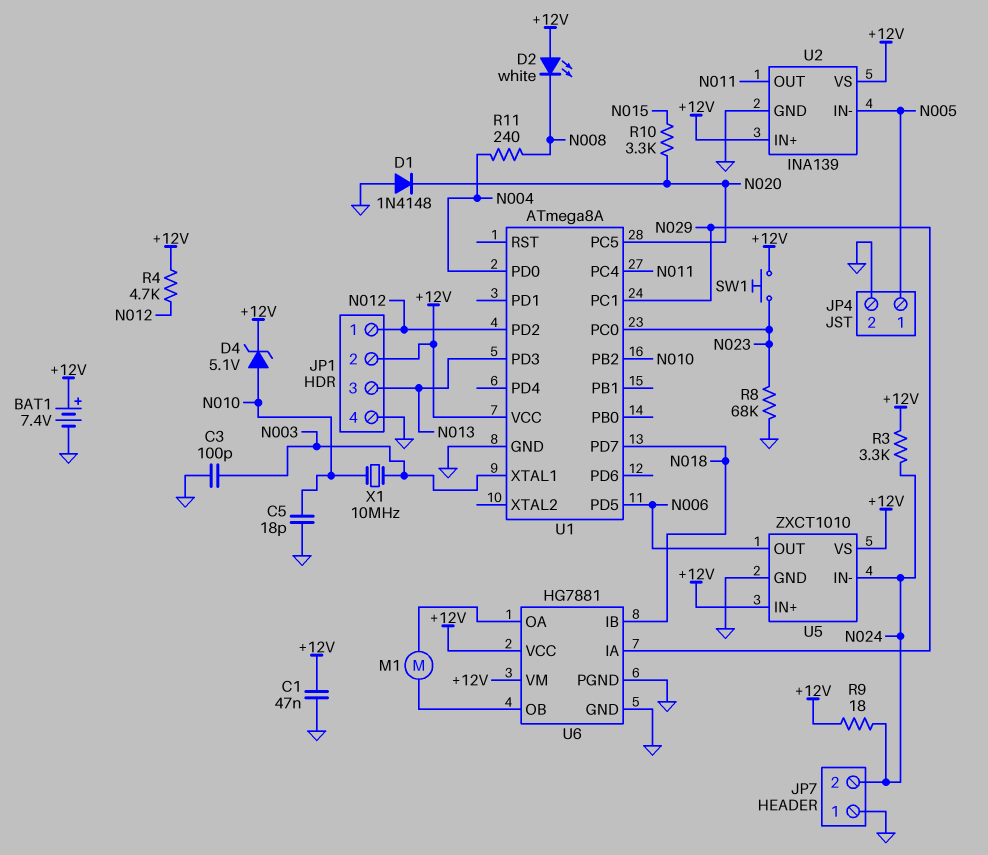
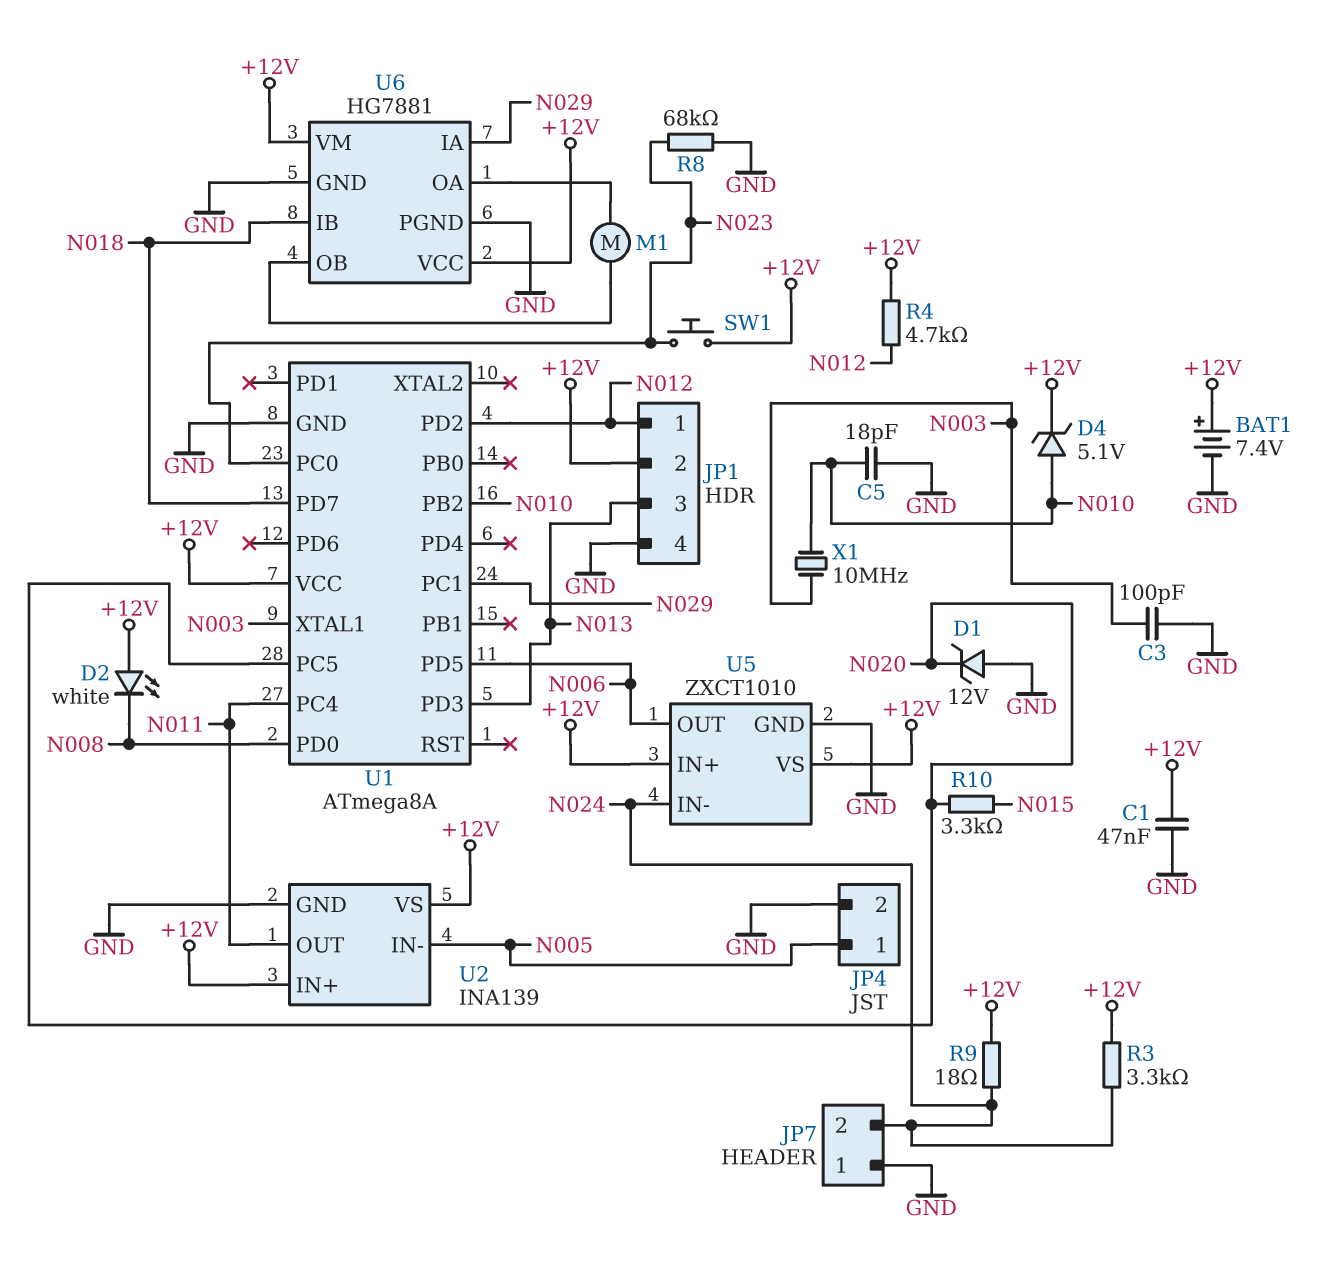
D1: diode 1N4148 (A GND, K N020) -> zener 12V (A GND, K N020)
R11: 240 (N004, N008) -> none
U1 pin PD0: N004 -> N008

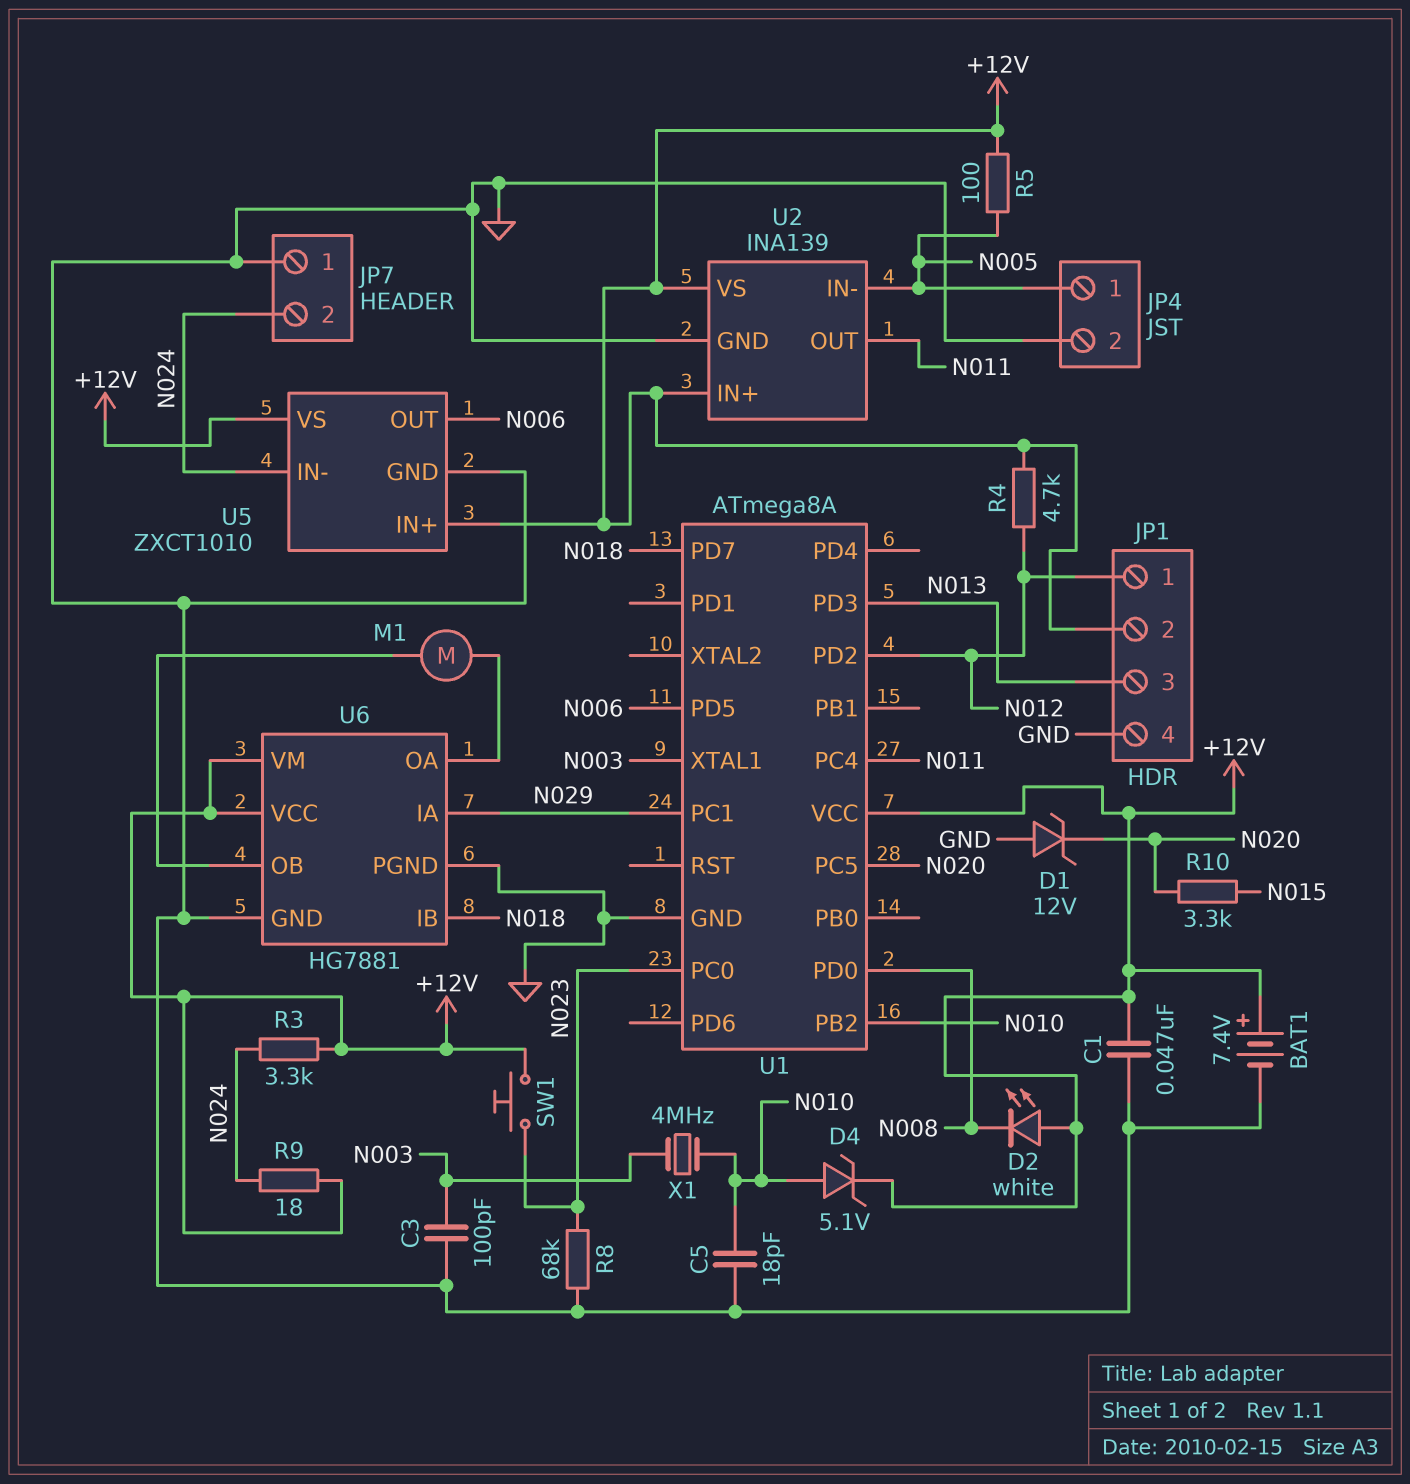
R5: none -> 100 (+12V, N005)
X1: 10MHz (N003, N010) -> 4MHz (N003, N010)

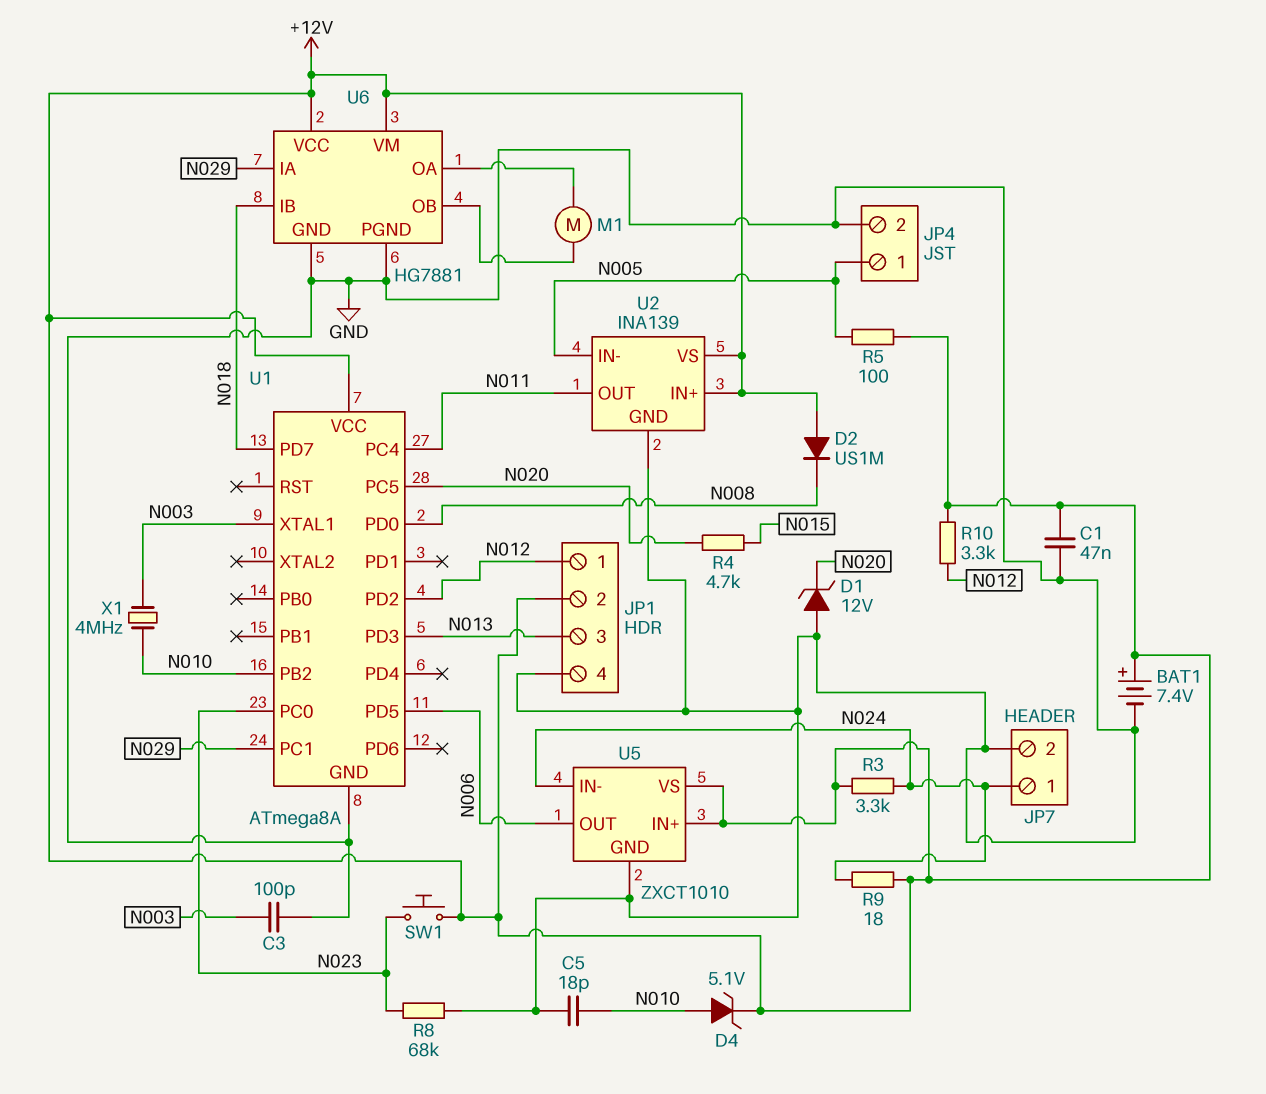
D2: LED white (A +12V, K N008) -> diode US1M (A +12V, K N008)
JP7 pin 1: GND -> N024
JP7 pin 2: N024 -> GND
R4: 4.7k (+12V, N012) -> 4.7k (N015, N020)
R10: 3.3k (N015, N020) -> 3.3k (+12V, N012)

